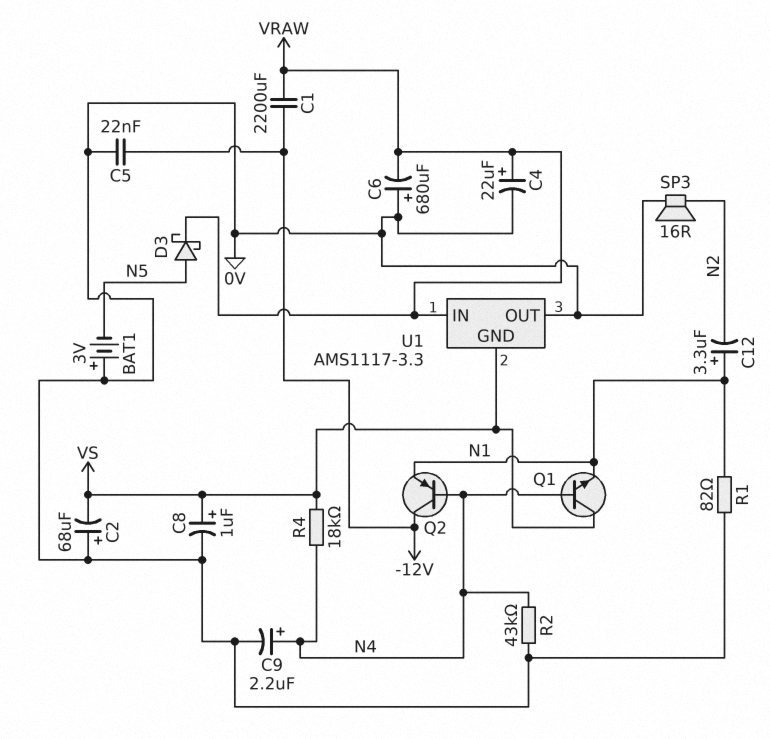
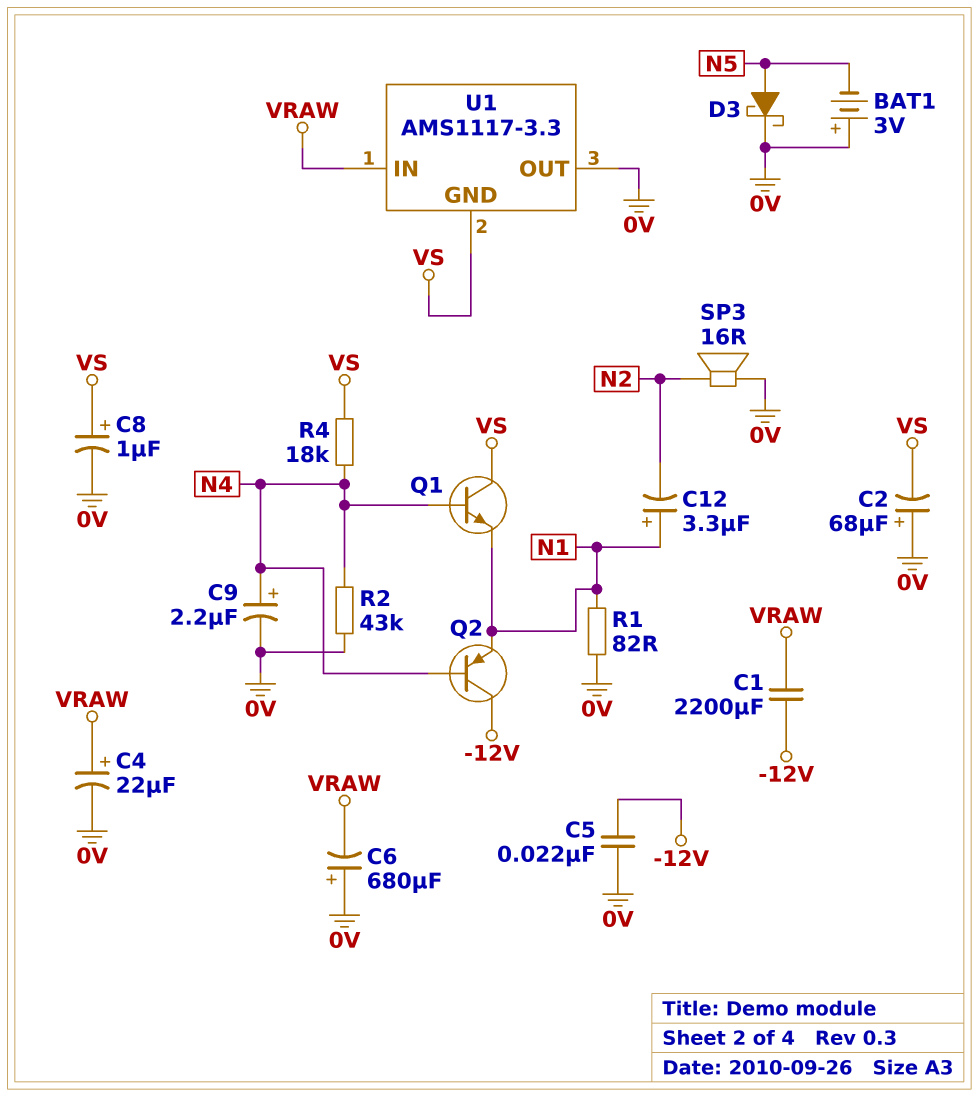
D3: schottky (A N5, K VRAW) -> schottky (A N5, K 0V)

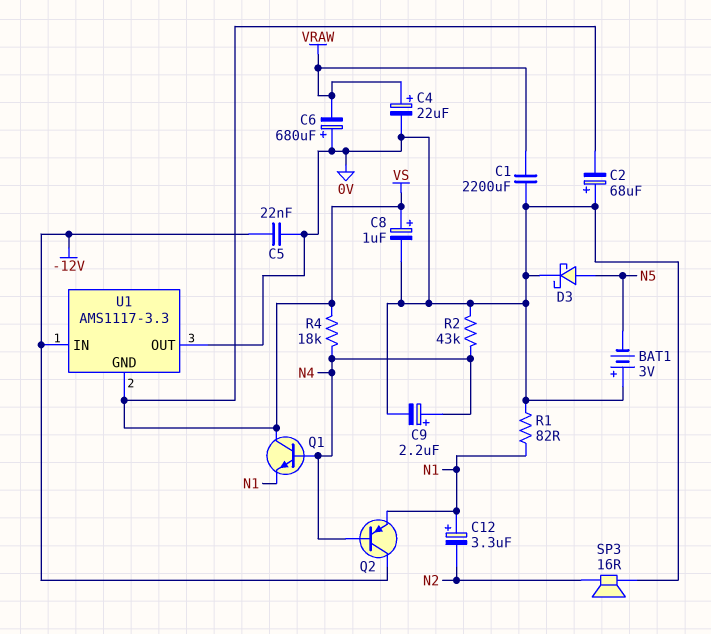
C1: 2200uF (-12V, VRAW) -> 2200uF (0V, VRAW)
U1 pin IN: VRAW -> -12V

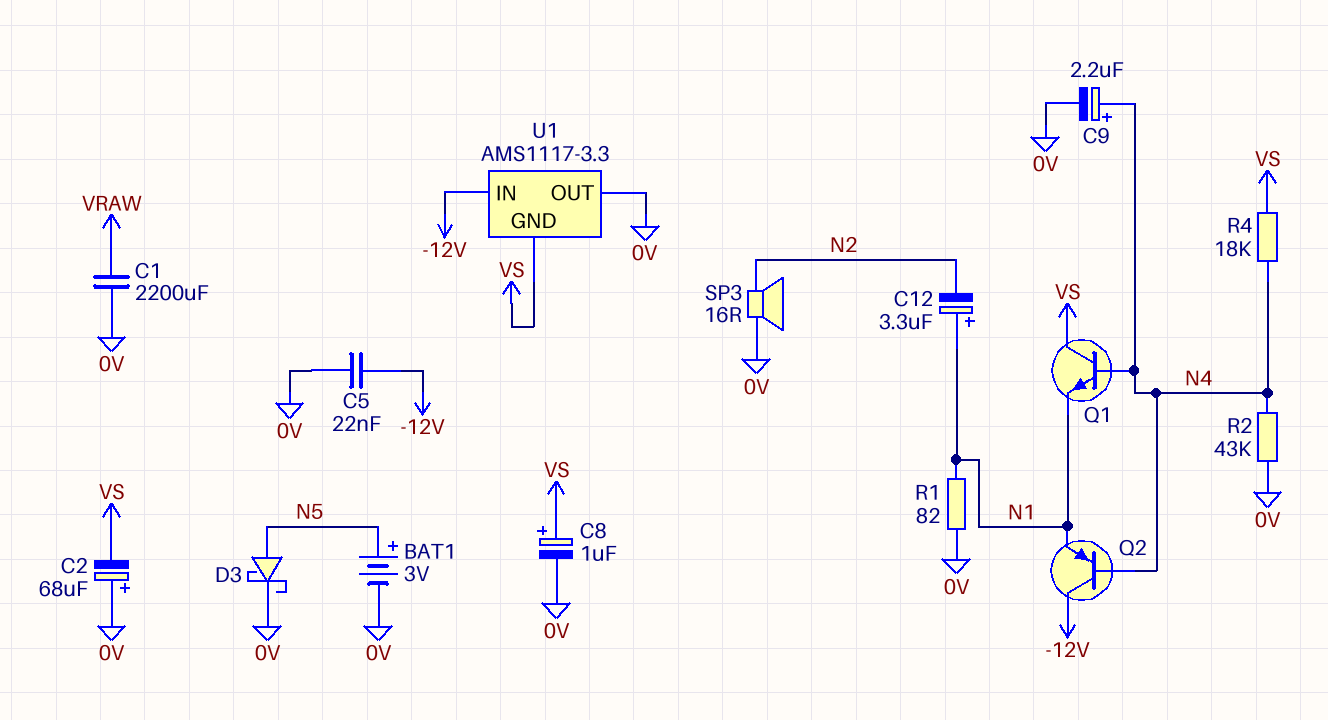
BAT1: 3V (plus 0V, minus N5) -> 3V (plus N5, minus 0V)
C4: 22uF (plus VRAW, minus 0V) -> none
C6: 680uF (plus 0V, minus VRAW) -> none

